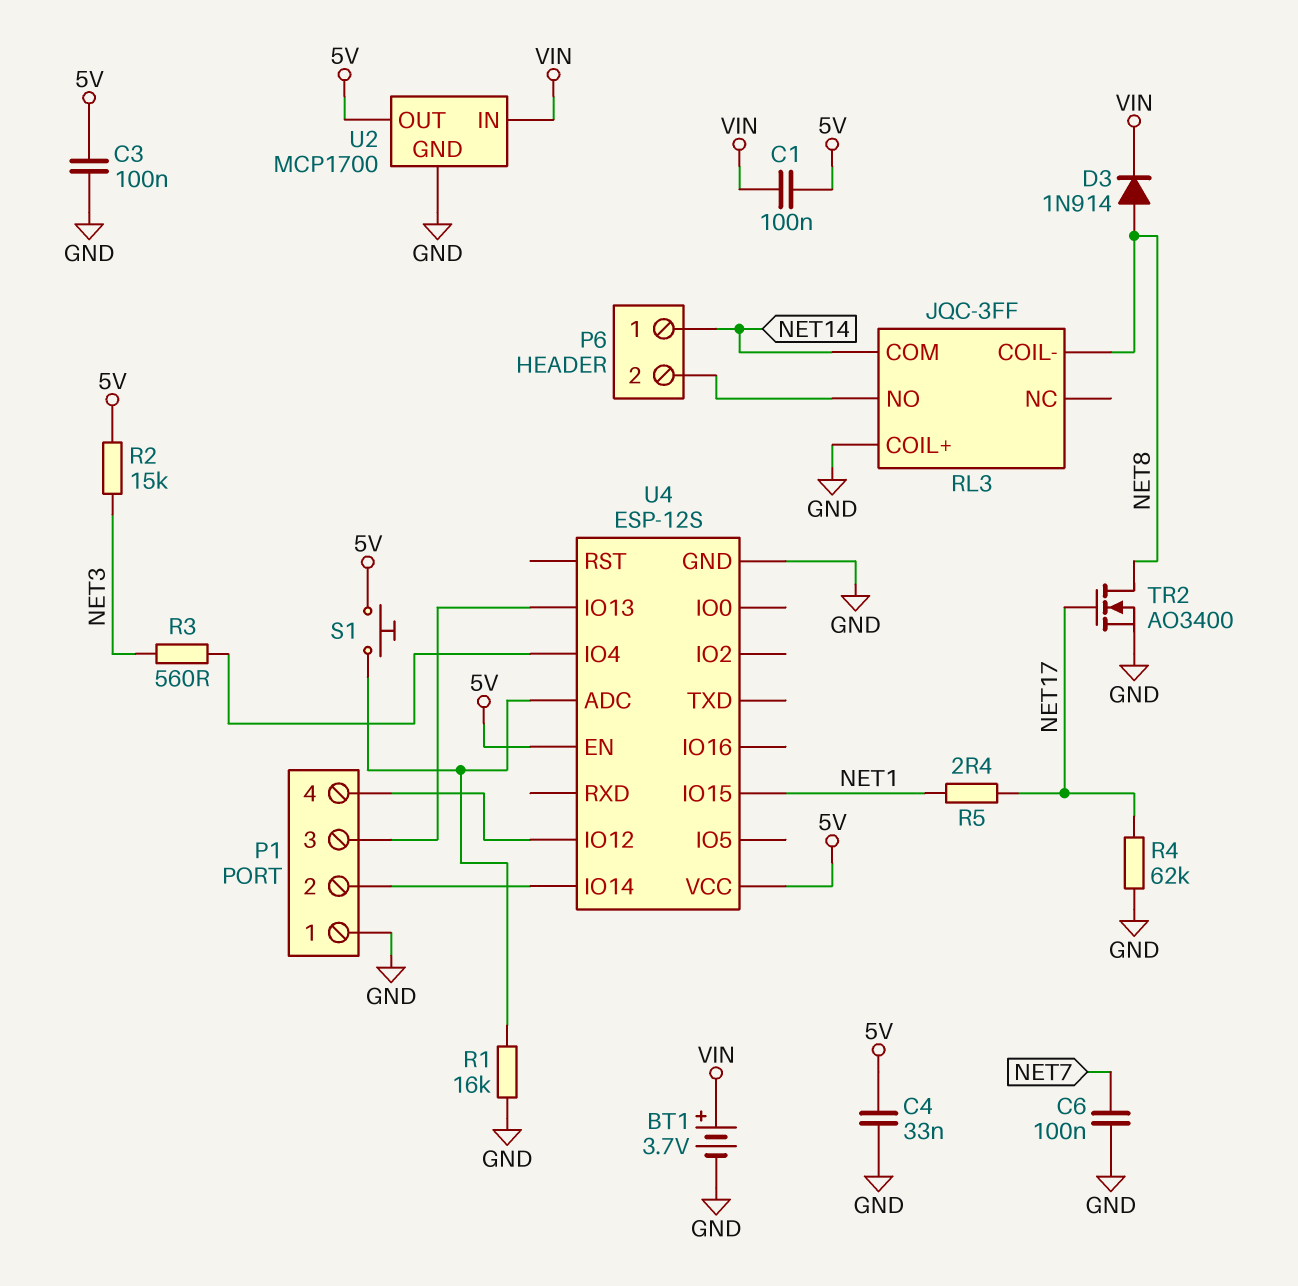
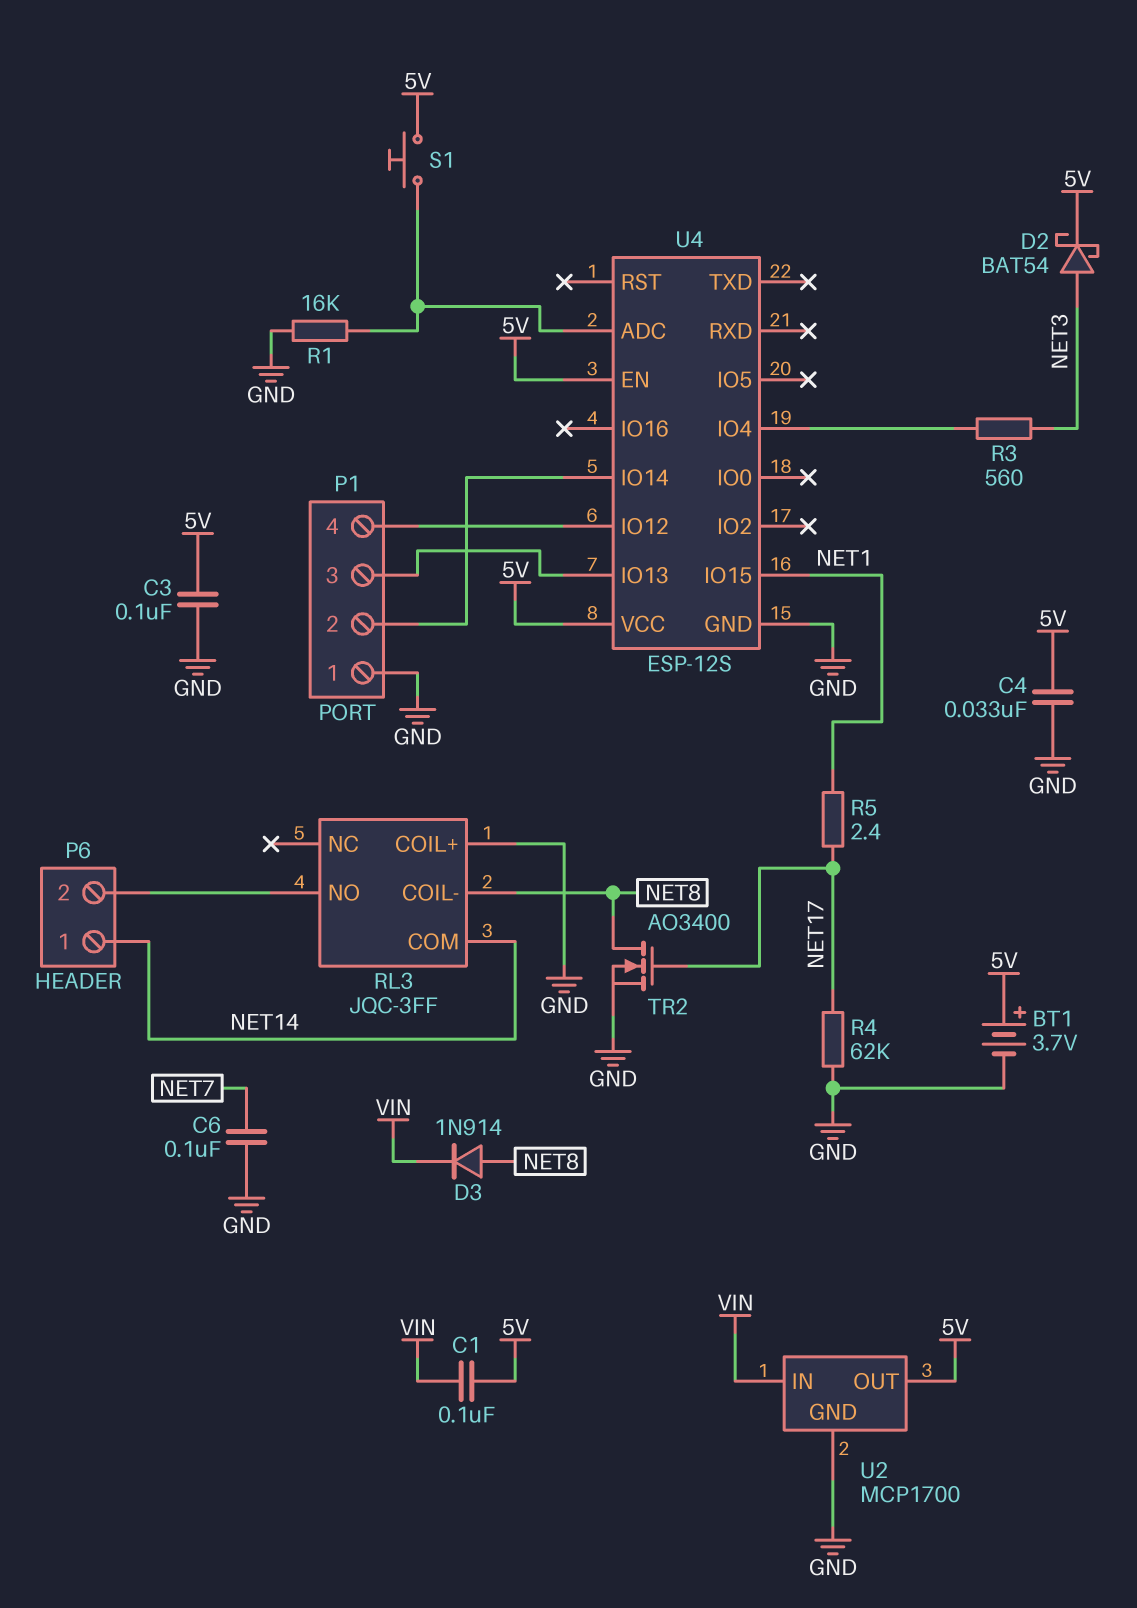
BT1: 3.7V (plus VIN, minus GND) -> 3.7V (plus 5V, minus GND)
D2: none -> schottky BAT54 (A NET3, K 5V)
R2: 15k (5V, NET3) -> none

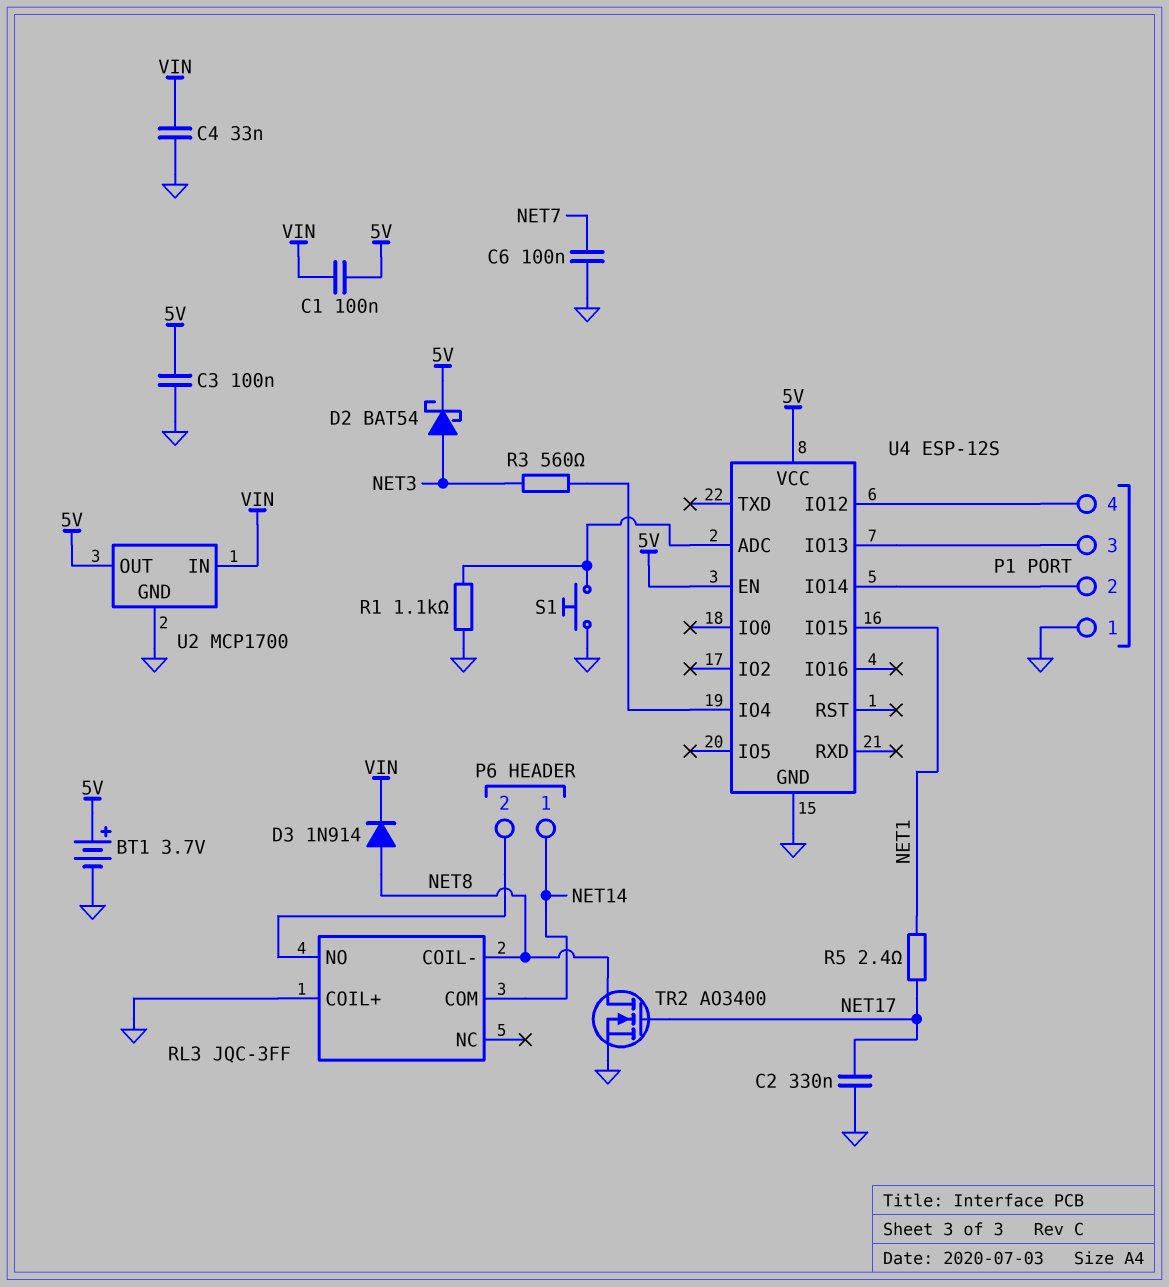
C2: none -> 330nF (GND, NET17)
C4: 33nF (5V, GND) -> 33nF (GND, VIN)
R1: 16k (GND, U4/ADC) -> 1.1k (GND, U4/ADC)
R4: 62k (GND, NET17) -> none
S1: button (5V, U4/ADC) -> button (GND, U4/ADC)

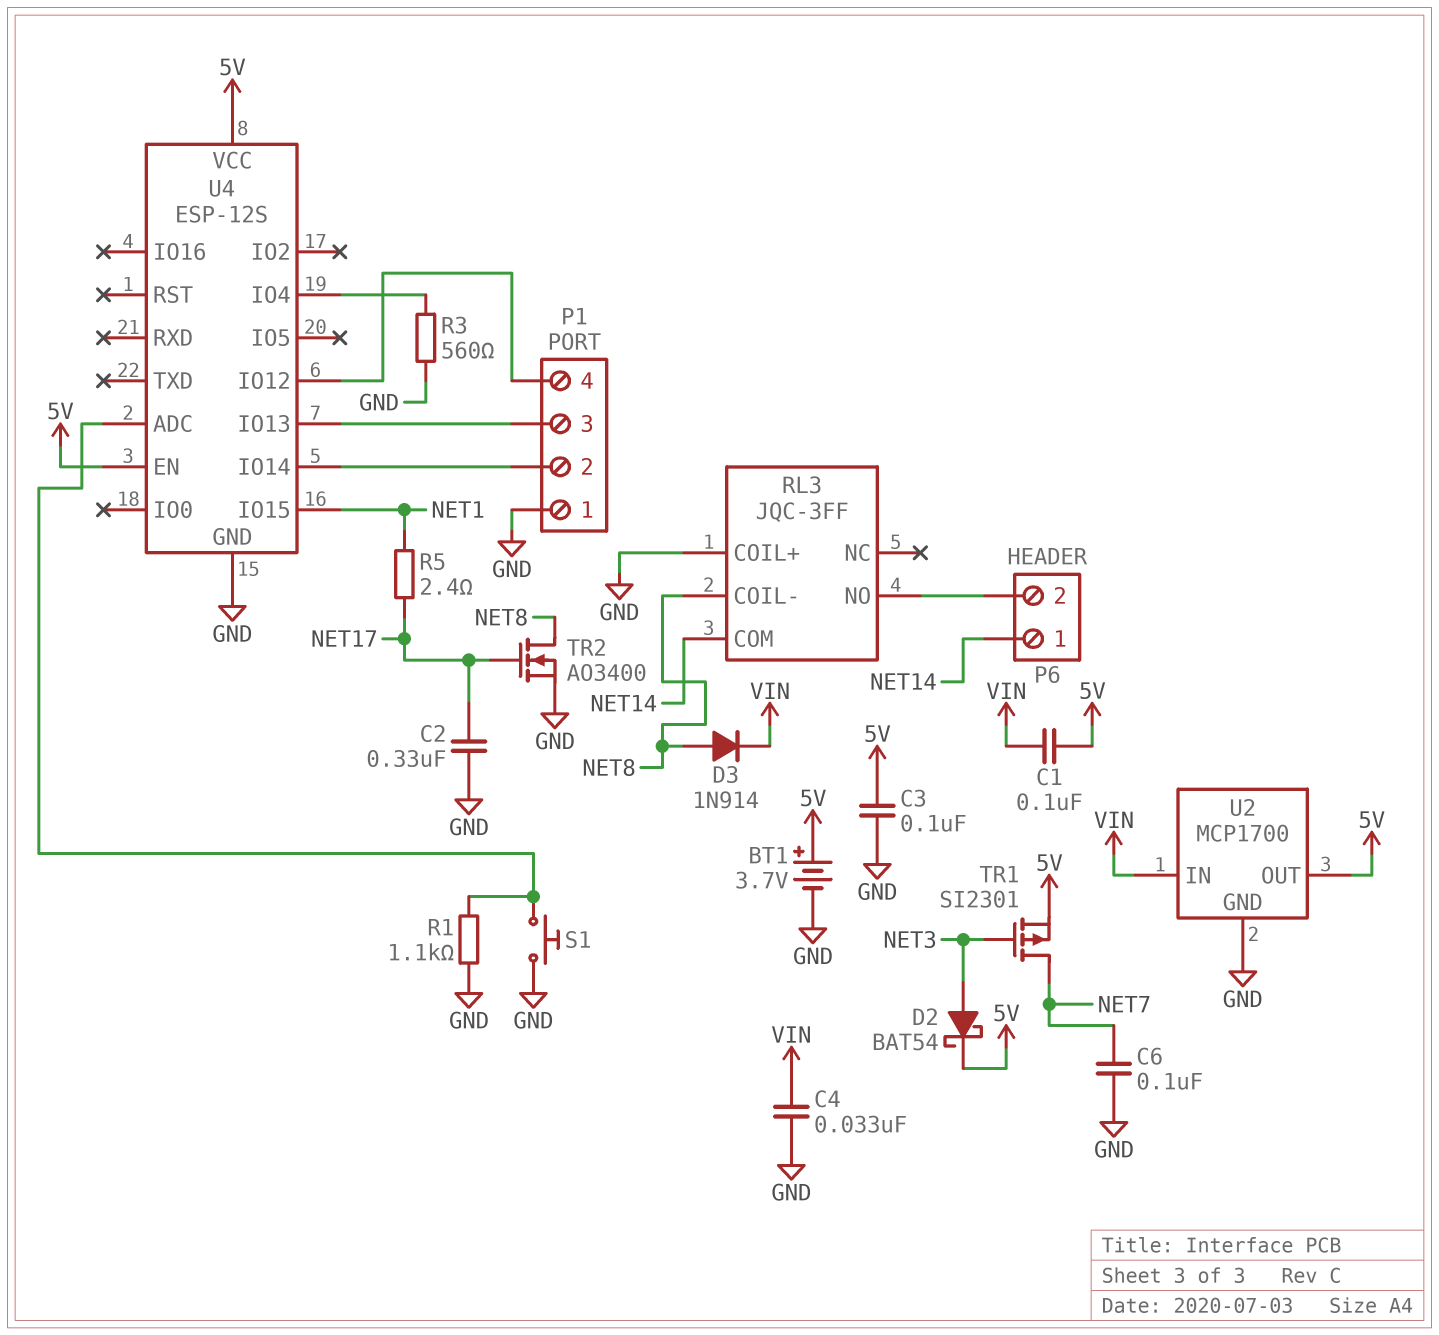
R3: 560 (NET3, U4/IO4) -> 560 (GND, U4/IO4)
TR1: none -> PMOS SI2301 (G NET3, D NET7, S 5V)

